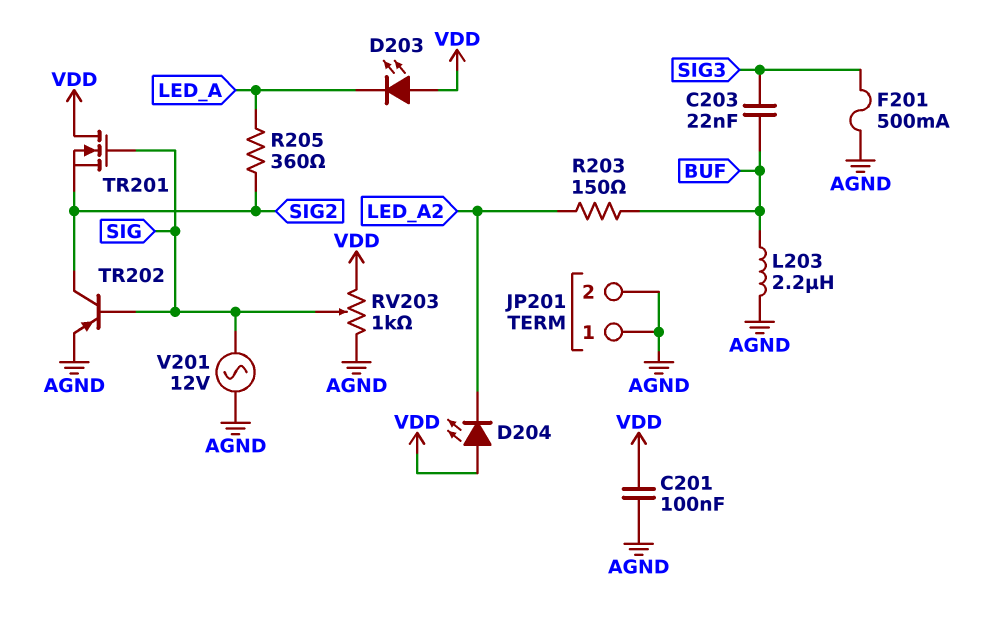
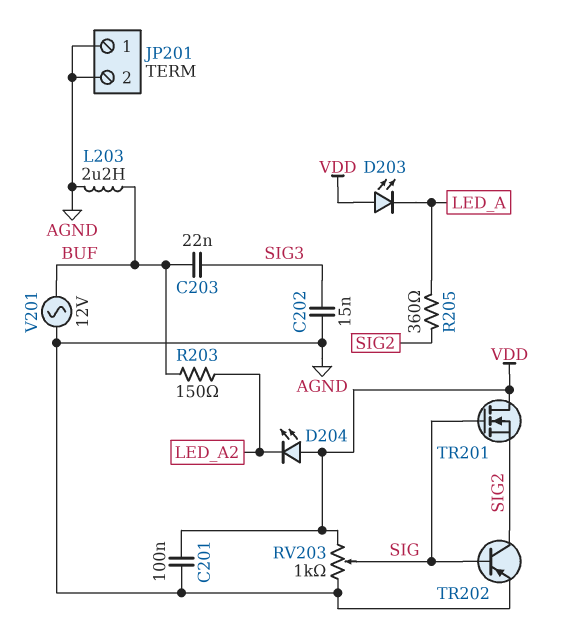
C202: none -> 15nF (AGND, SIG3)
F201: 500mA (AGND, SIG3) -> none
V201: AC 12V (AGND, SIG) -> AC 12V (AGND, BUF)

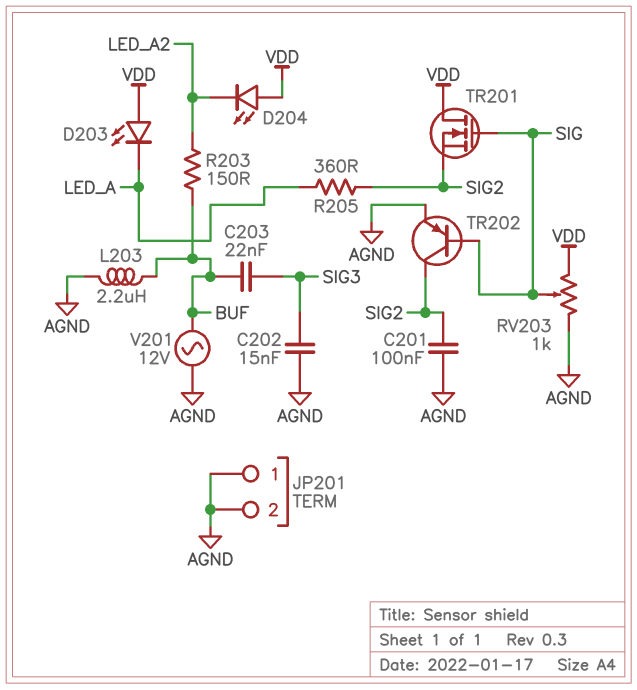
C201: 100nF (AGND, VDD) -> 100nF (AGND, SIG2)

